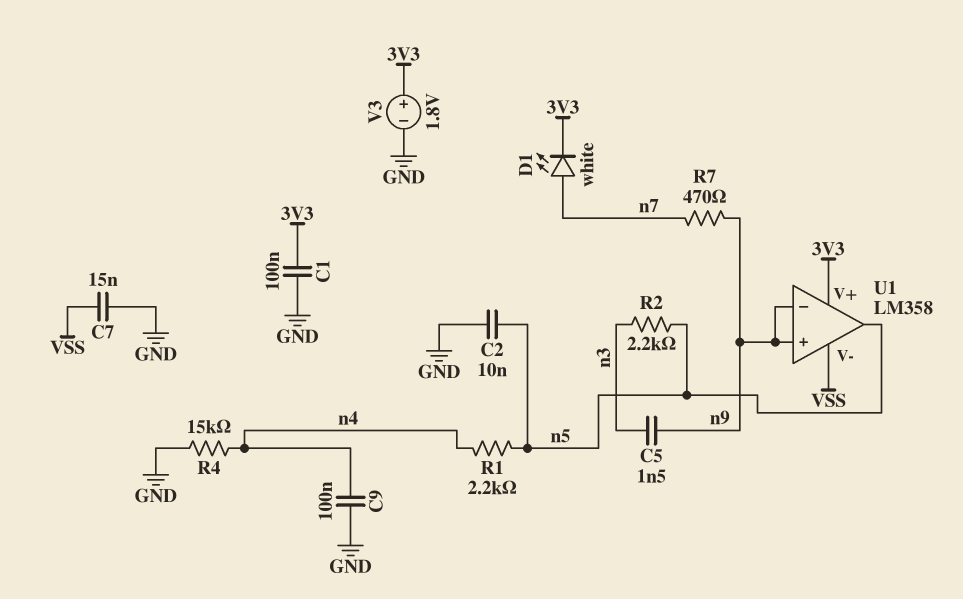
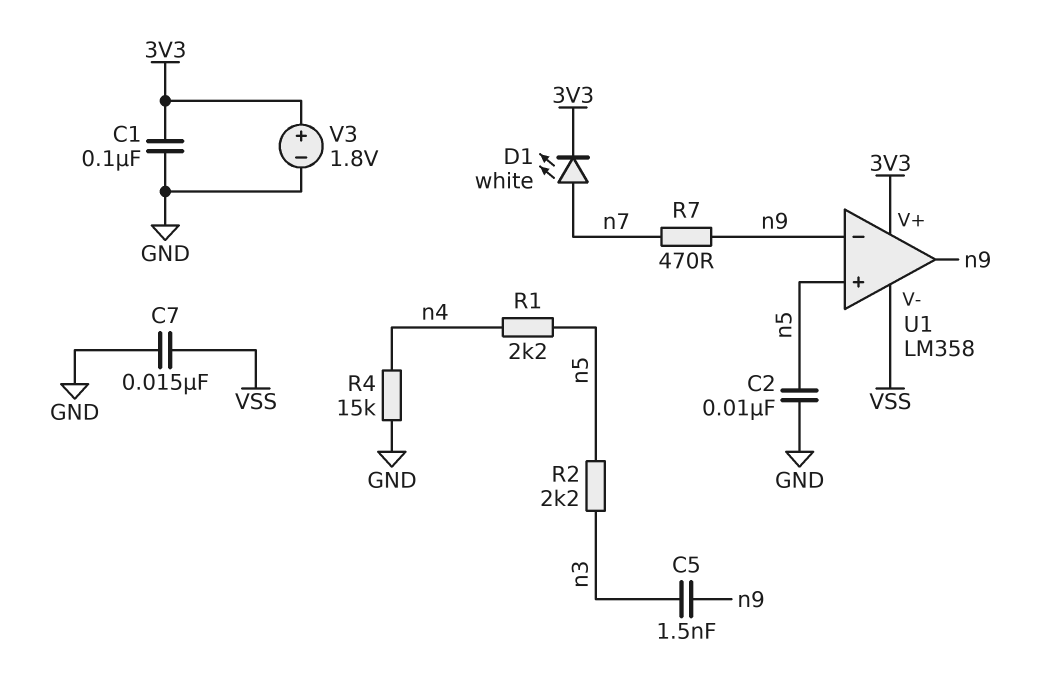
C9: 100nF (GND, n4) -> none
U1 pin in+: n9 -> n5
U1 pin out: n5 -> n9

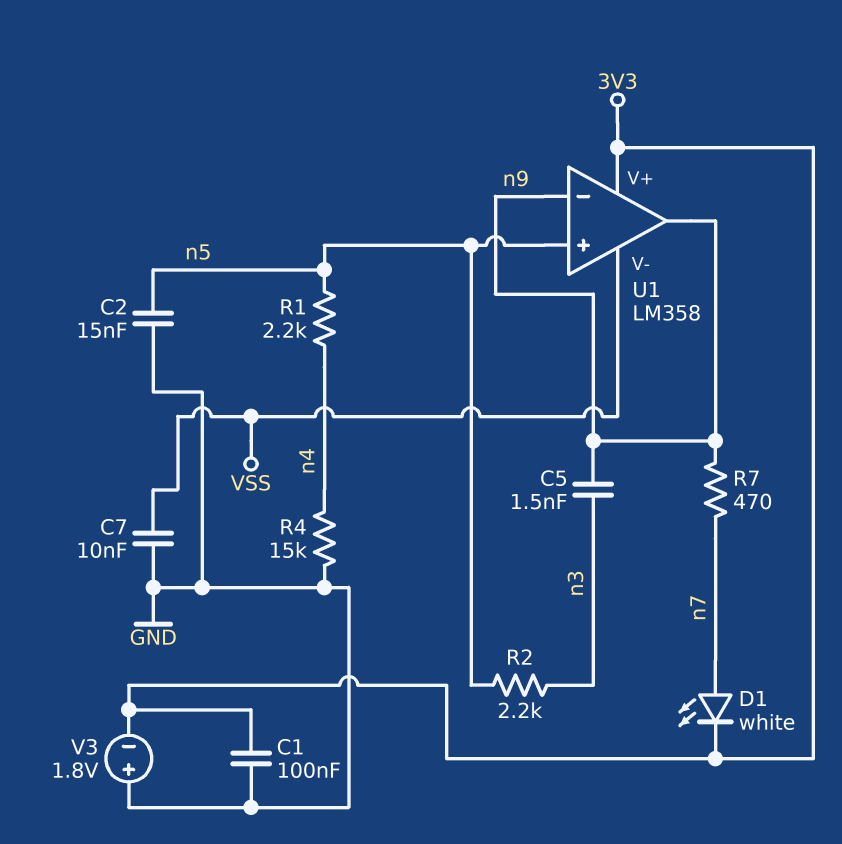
C2: 10nF (GND, n5) -> 15nF (GND, n5)
C7: 15nF (GND, VSS) -> 10nF (GND, VSS)
V3: 1.8V (plus 3V3, minus GND) -> 1.8V (plus GND, minus 3V3)

